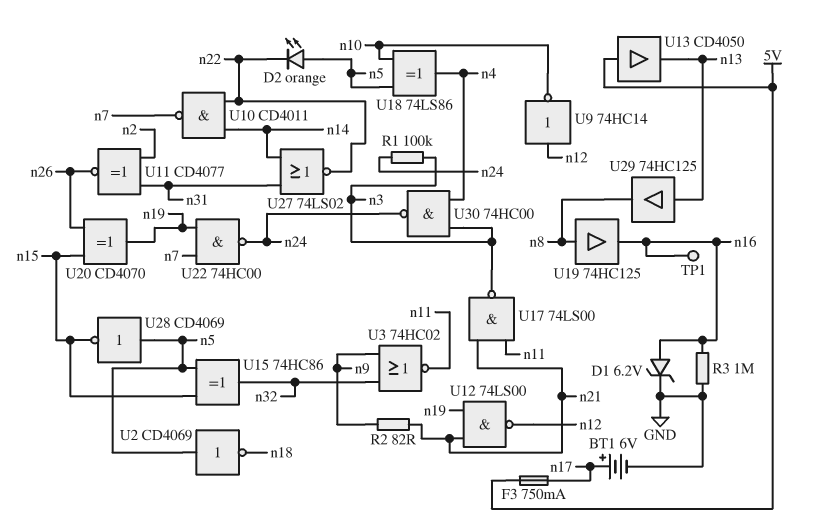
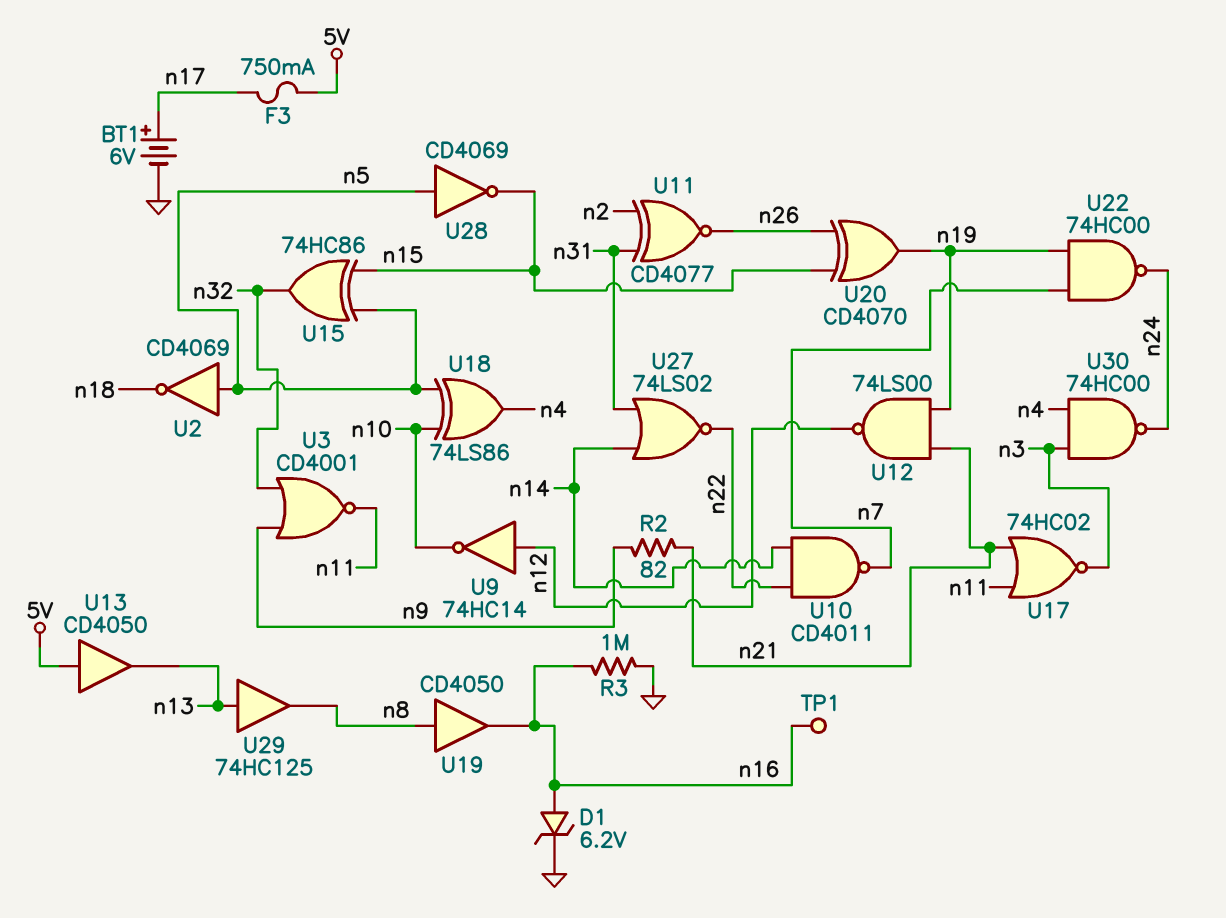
D2: LED orange (A n5, K n22) -> none
R1: 100k (n3, n24) -> none
U3: NOR 74HC02 (in n9, in n32, out n11) -> NOR CD4001 (in n9, in n32, out n11)
U17: NAND 74LS00 (in n11, in n21, out n3) -> NOR 74HC02 (in n11, in n21, out n3)
U19: buffer 74HC125 (in n8, out n16) -> buffer CD4050 (in n8, out n16)

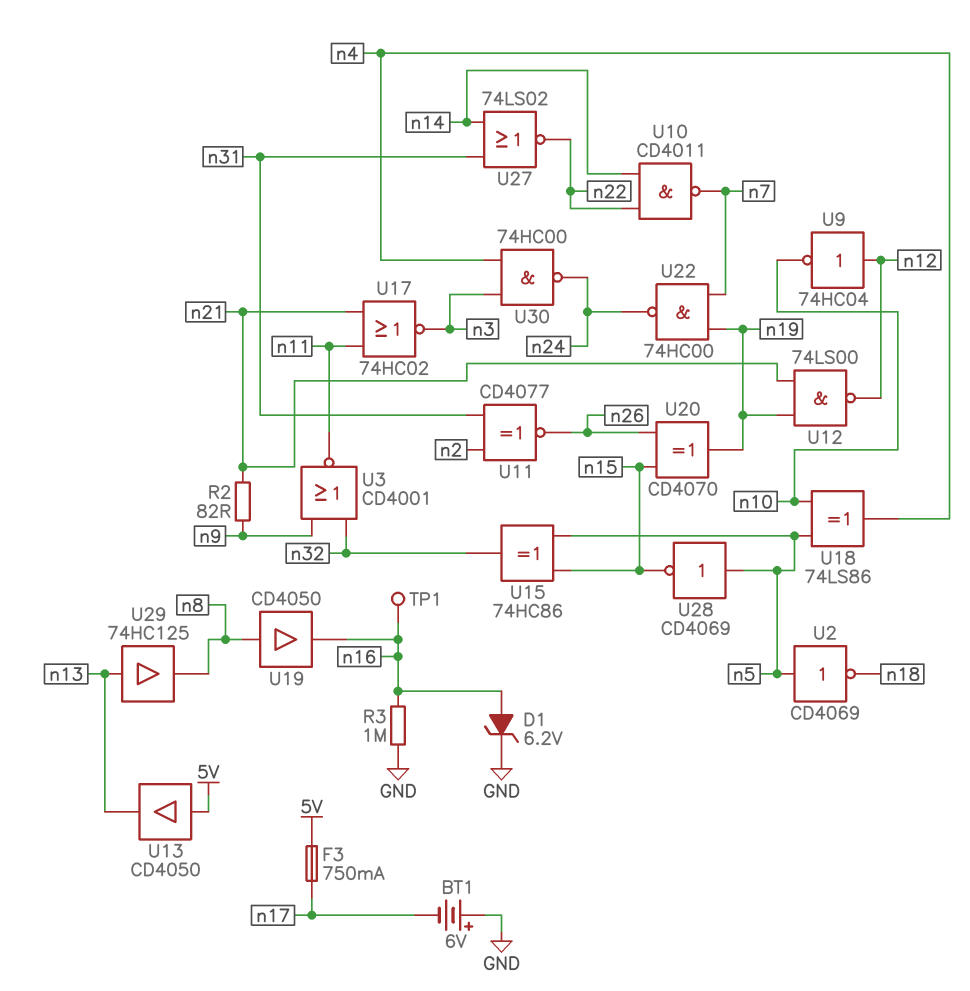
BT1: 6V (plus n17, minus GND) -> 6V (plus GND, minus n17)
U9: NOT 74HC14 (in n12, out n10) -> NOT 74HC04 (in n12, out n10)

